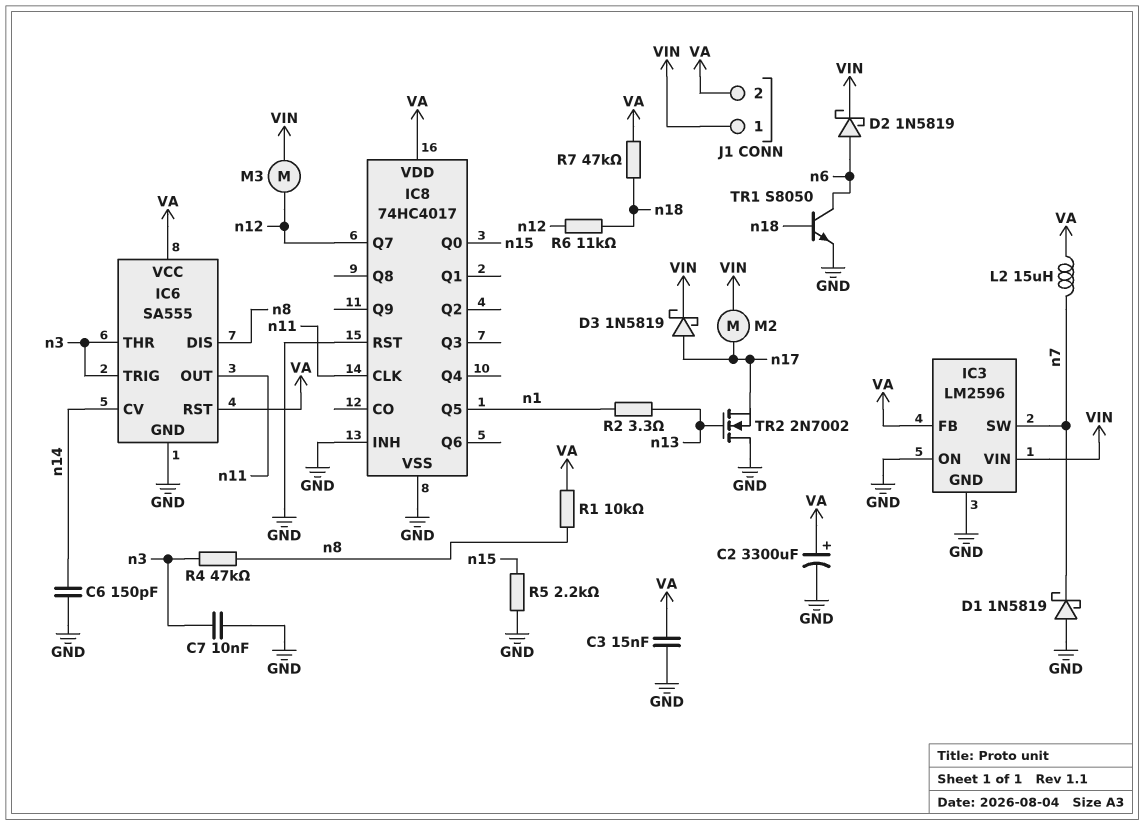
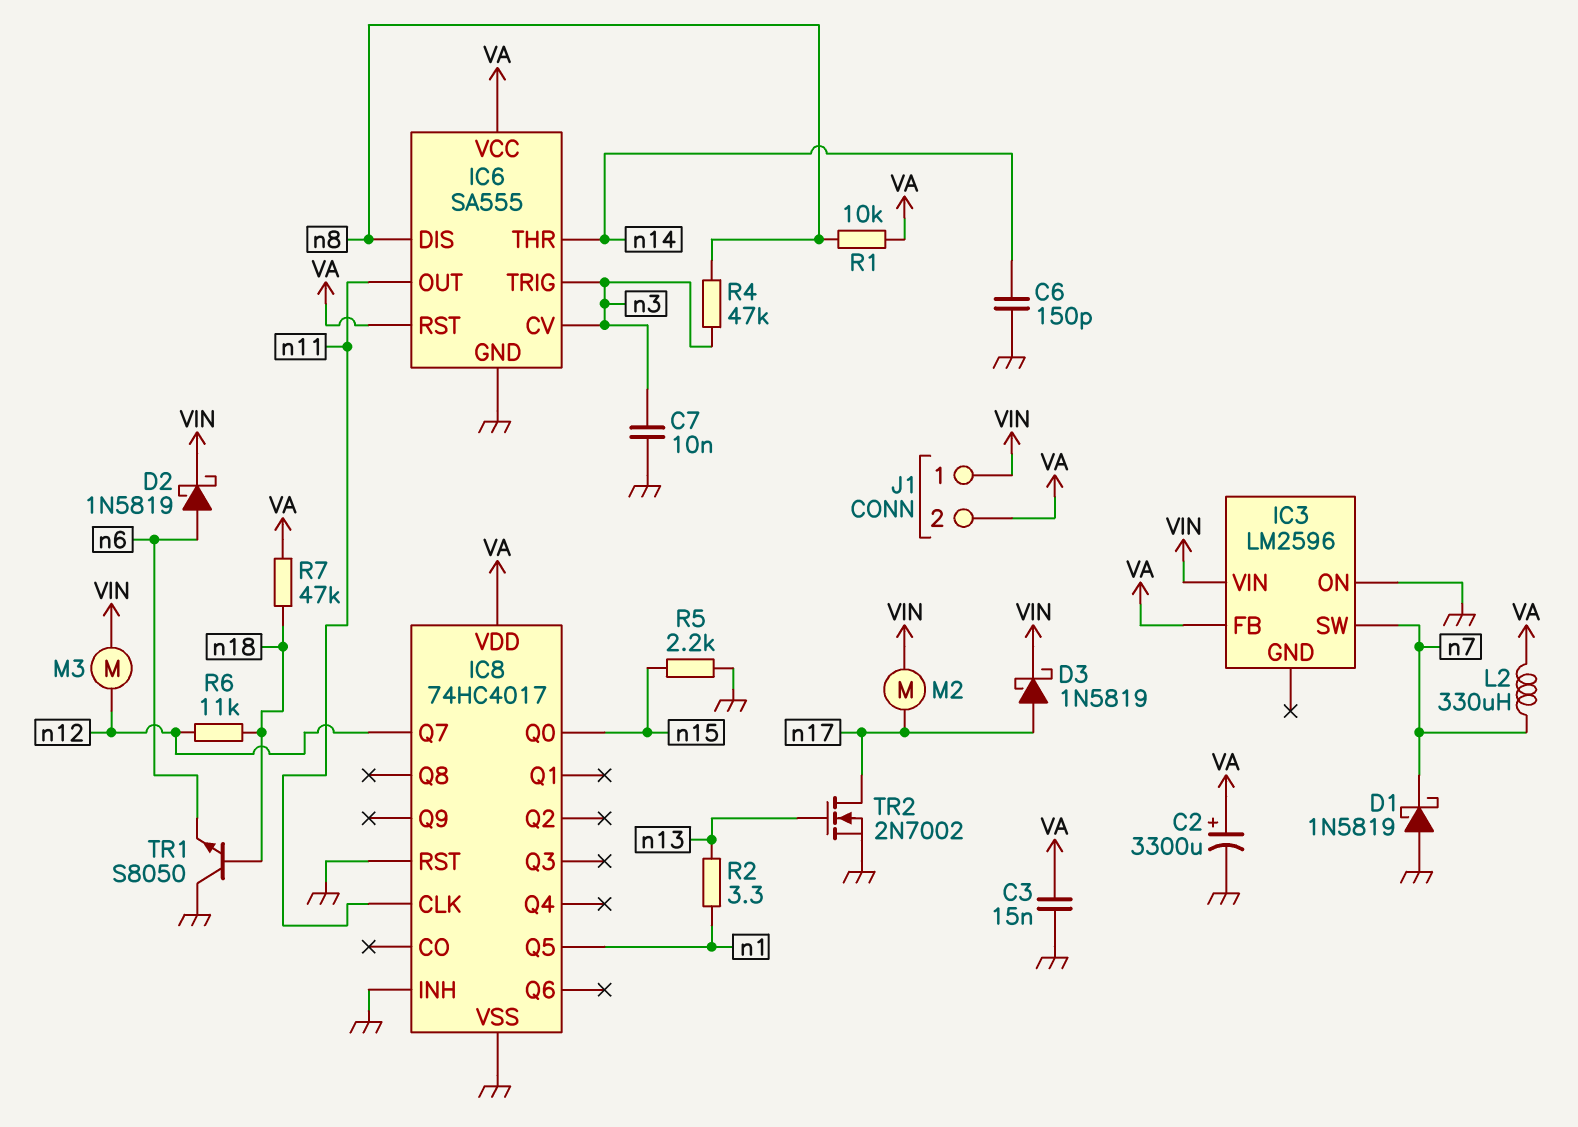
IC3 pin GND: GND -> none
IC6 pin CV: n14 -> n3
IC6 pin THR: n3 -> n14
L2: 15uH (VA, n7) -> 330uH (VA, n7)
TR1: NPN S8050 (B n18, C n6, E GND) -> NPN S8050 (B n18, C GND, E n6)
TR2: NMOS 2N7002 (G n13, D GND, S n17) -> NMOS 2N7002 (G n13, D n17, S GND)

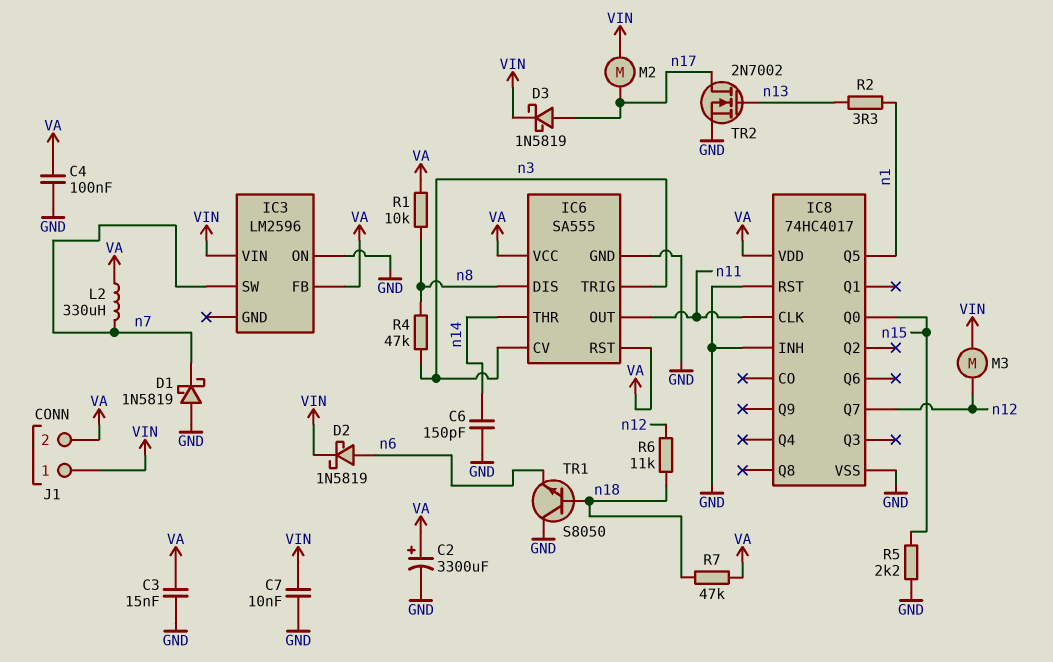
C4: none -> 100nF (GND, VA)
C7: 10nF (GND, n3) -> 10nF (GND, VIN)

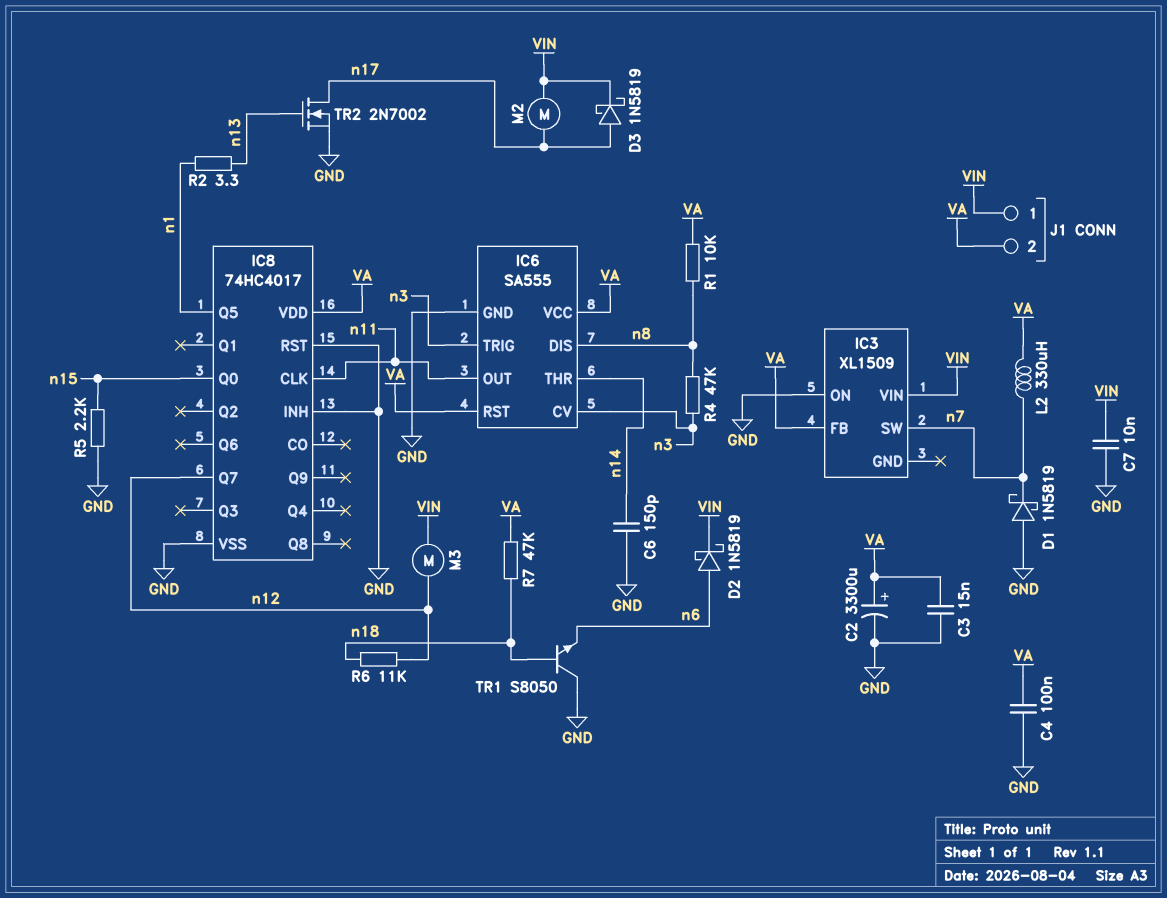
IC3: LM2596 -> XL1509

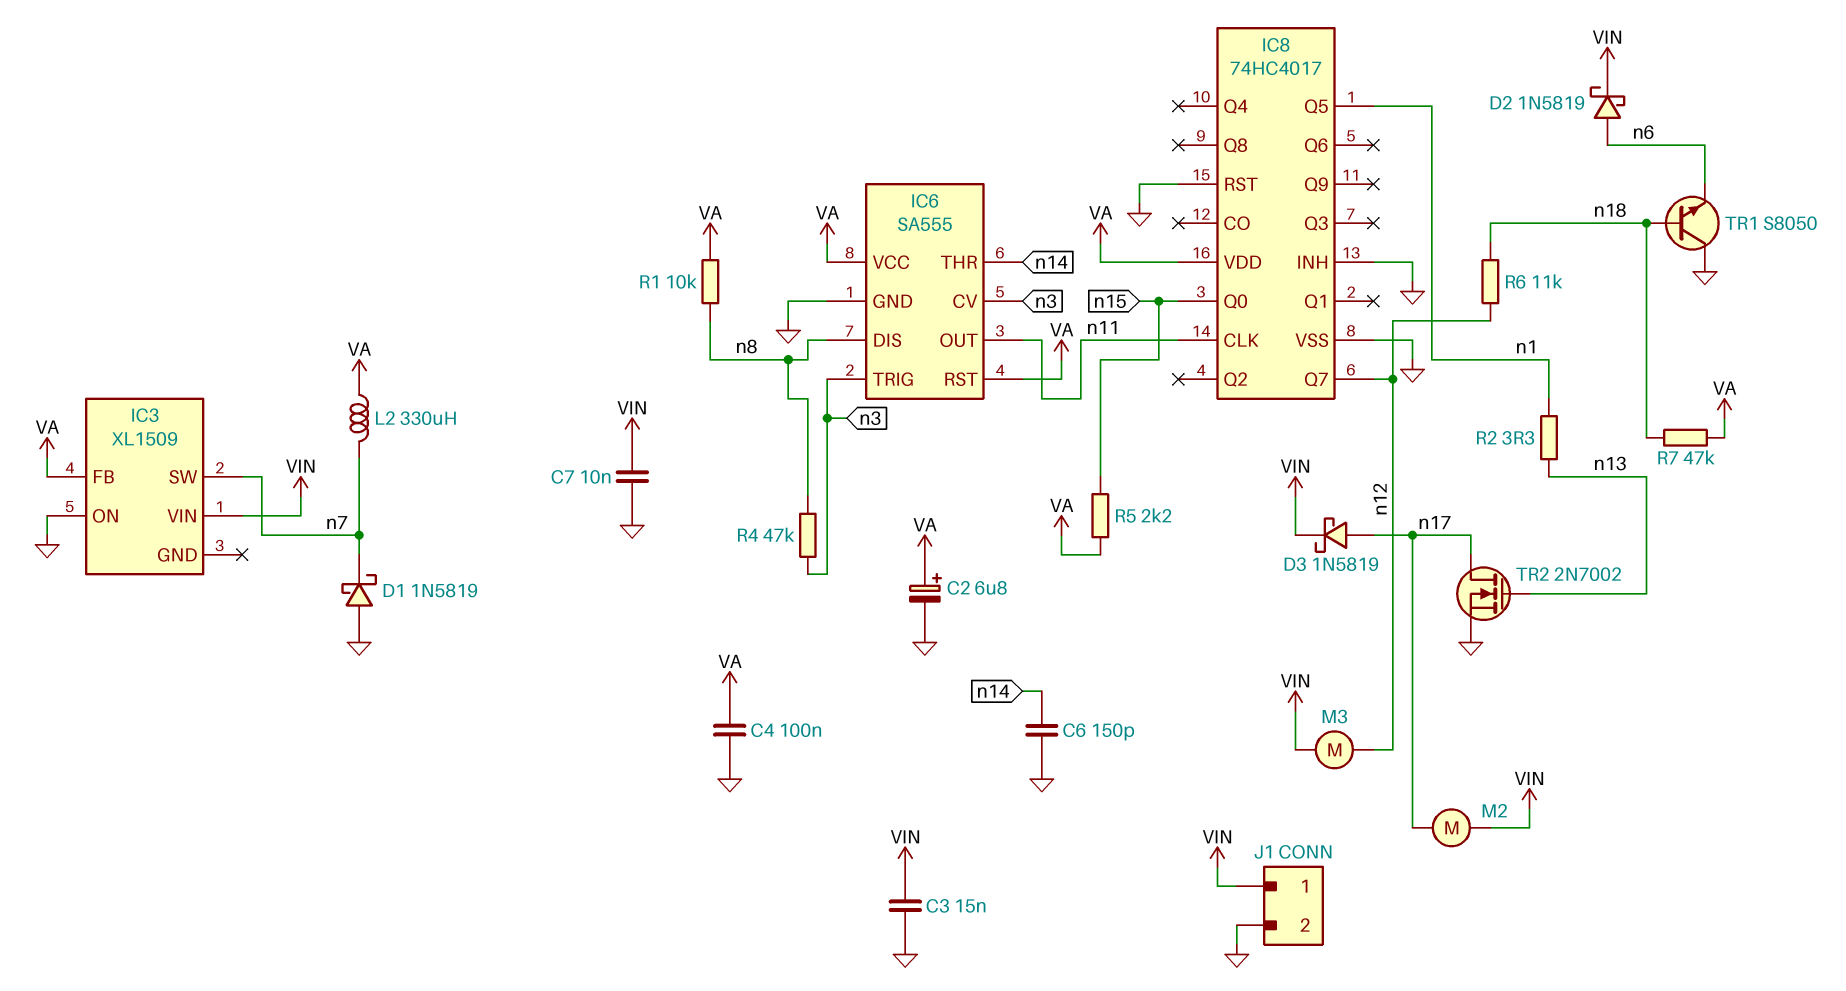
C2: 3300uF (plus VA, minus GND) -> 6.8uF (plus VA, minus GND)
C3: 15nF (GND, VA) -> 15nF (GND, VIN)
J1 pin 2: VA -> GND
R5: 2.2k (GND, n15) -> 2.2k (VA, n15)

